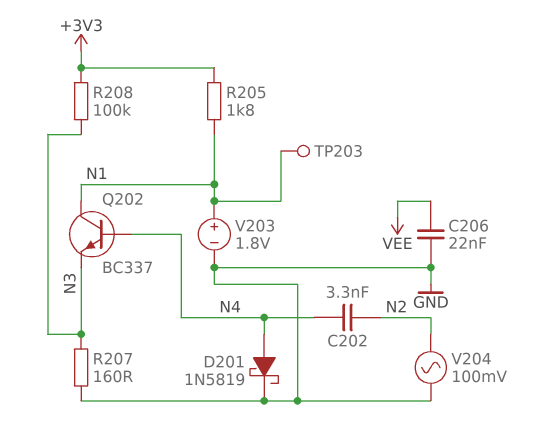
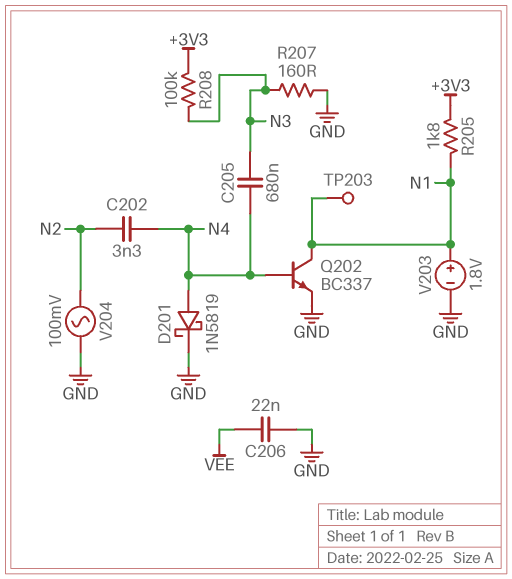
C205: none -> 680nF (N3, N4)
Q202: NPN BC337 (B N4, C N1, E N3) -> NPN BC337 (B N4, C N1, E GND)

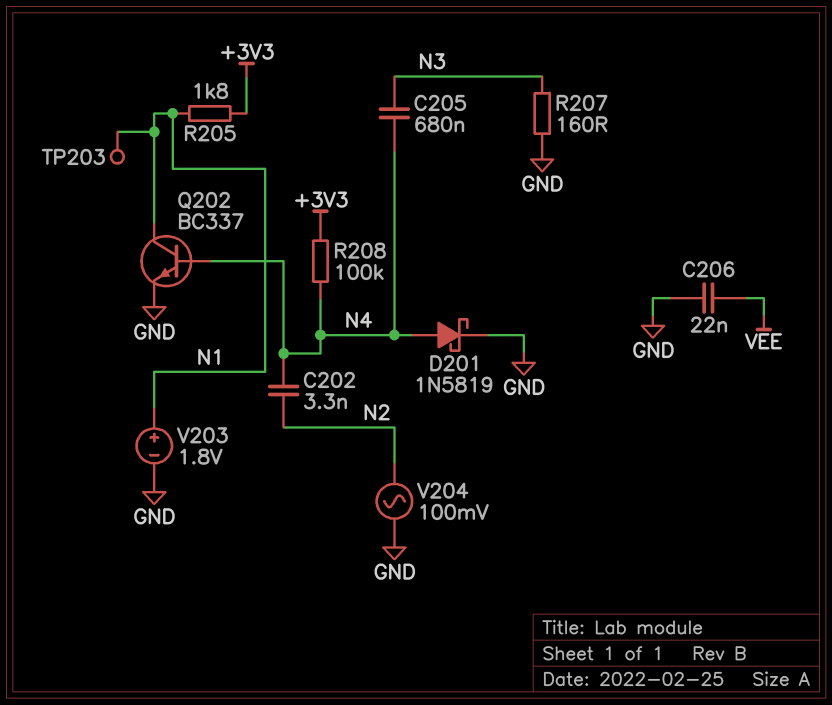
R208: 100k (+3V3, N3) -> 100k (+3V3, N4)

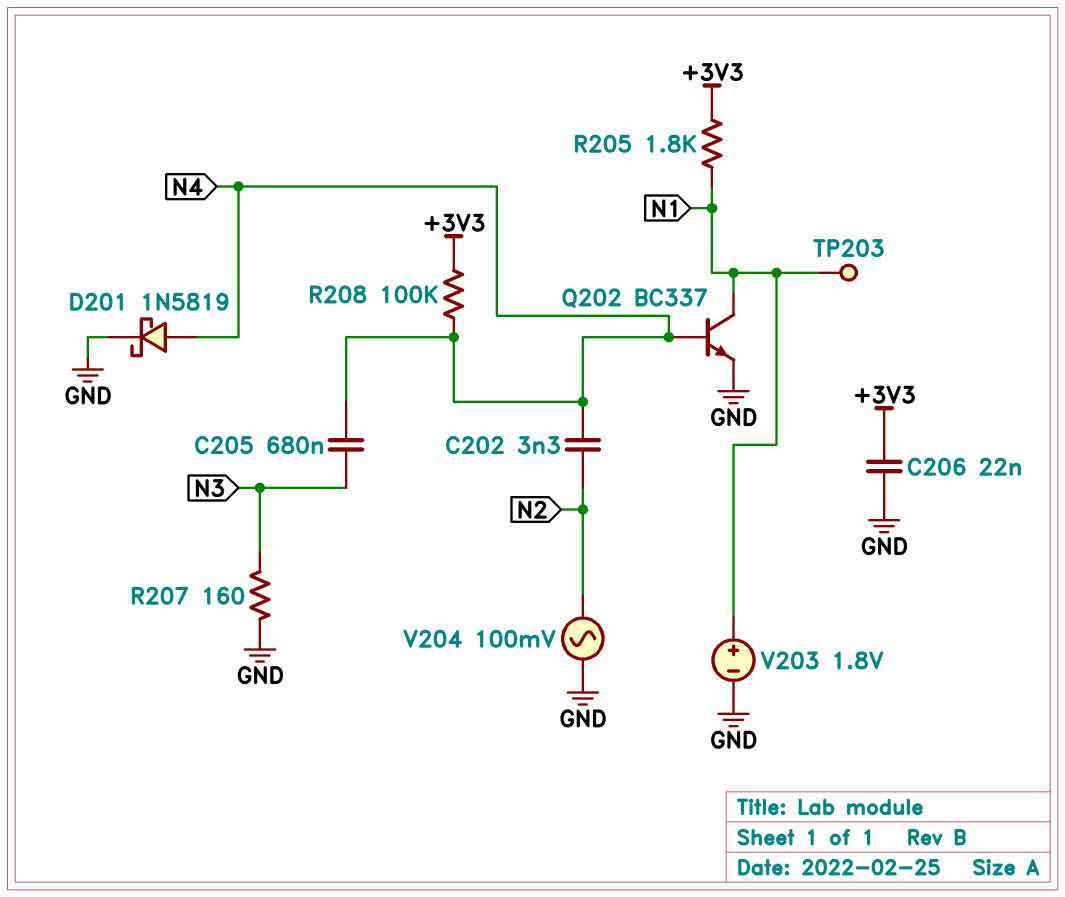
C206: 22nF (GND, VEE) -> 22nF (+3V3, GND)

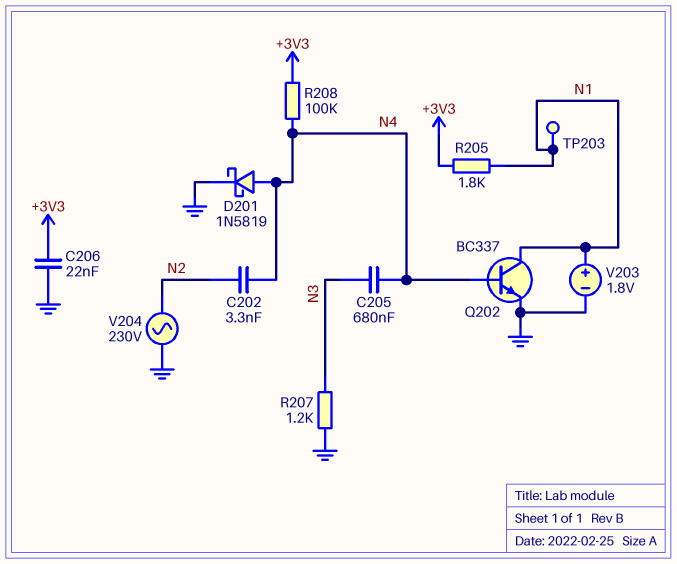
R207: 160 (GND, N3) -> 1.2k (GND, N3)
V204: AC 100mV (GND, N2) -> AC 230V (GND, N2)

